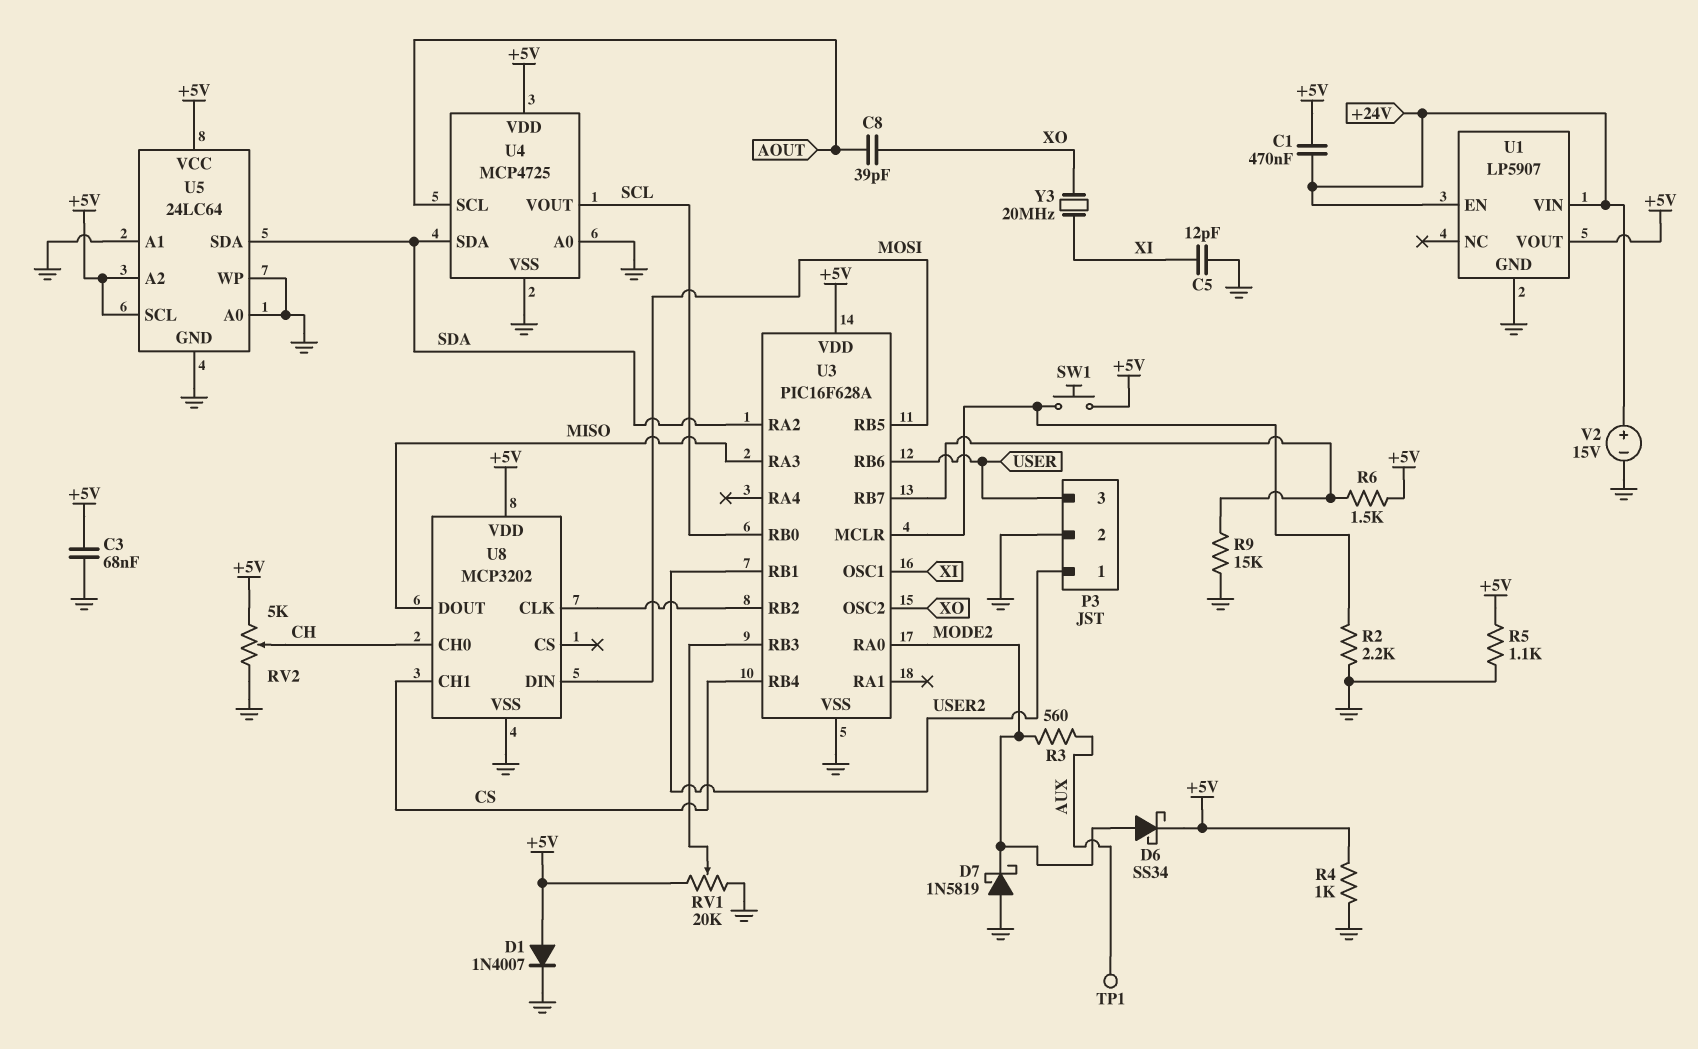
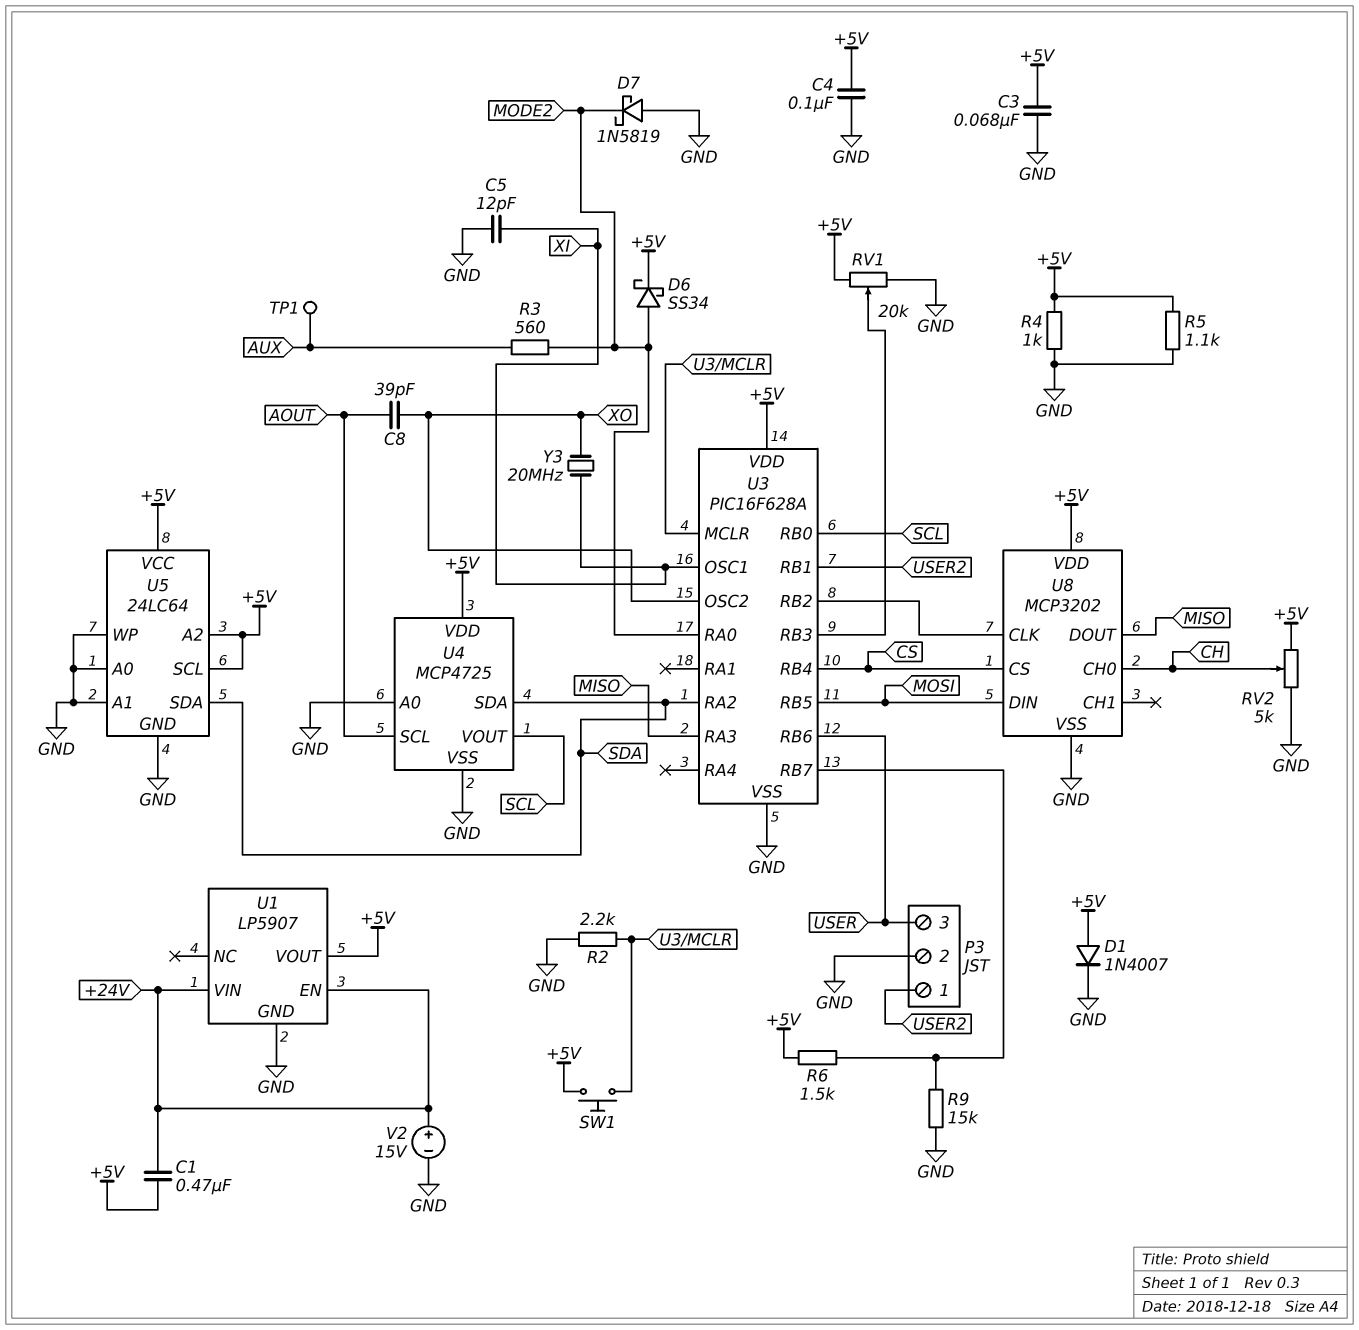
C4: none -> 100nF (+5V, GND)
U8 pin CH1: CS -> none
U8 pin CS: none -> CS

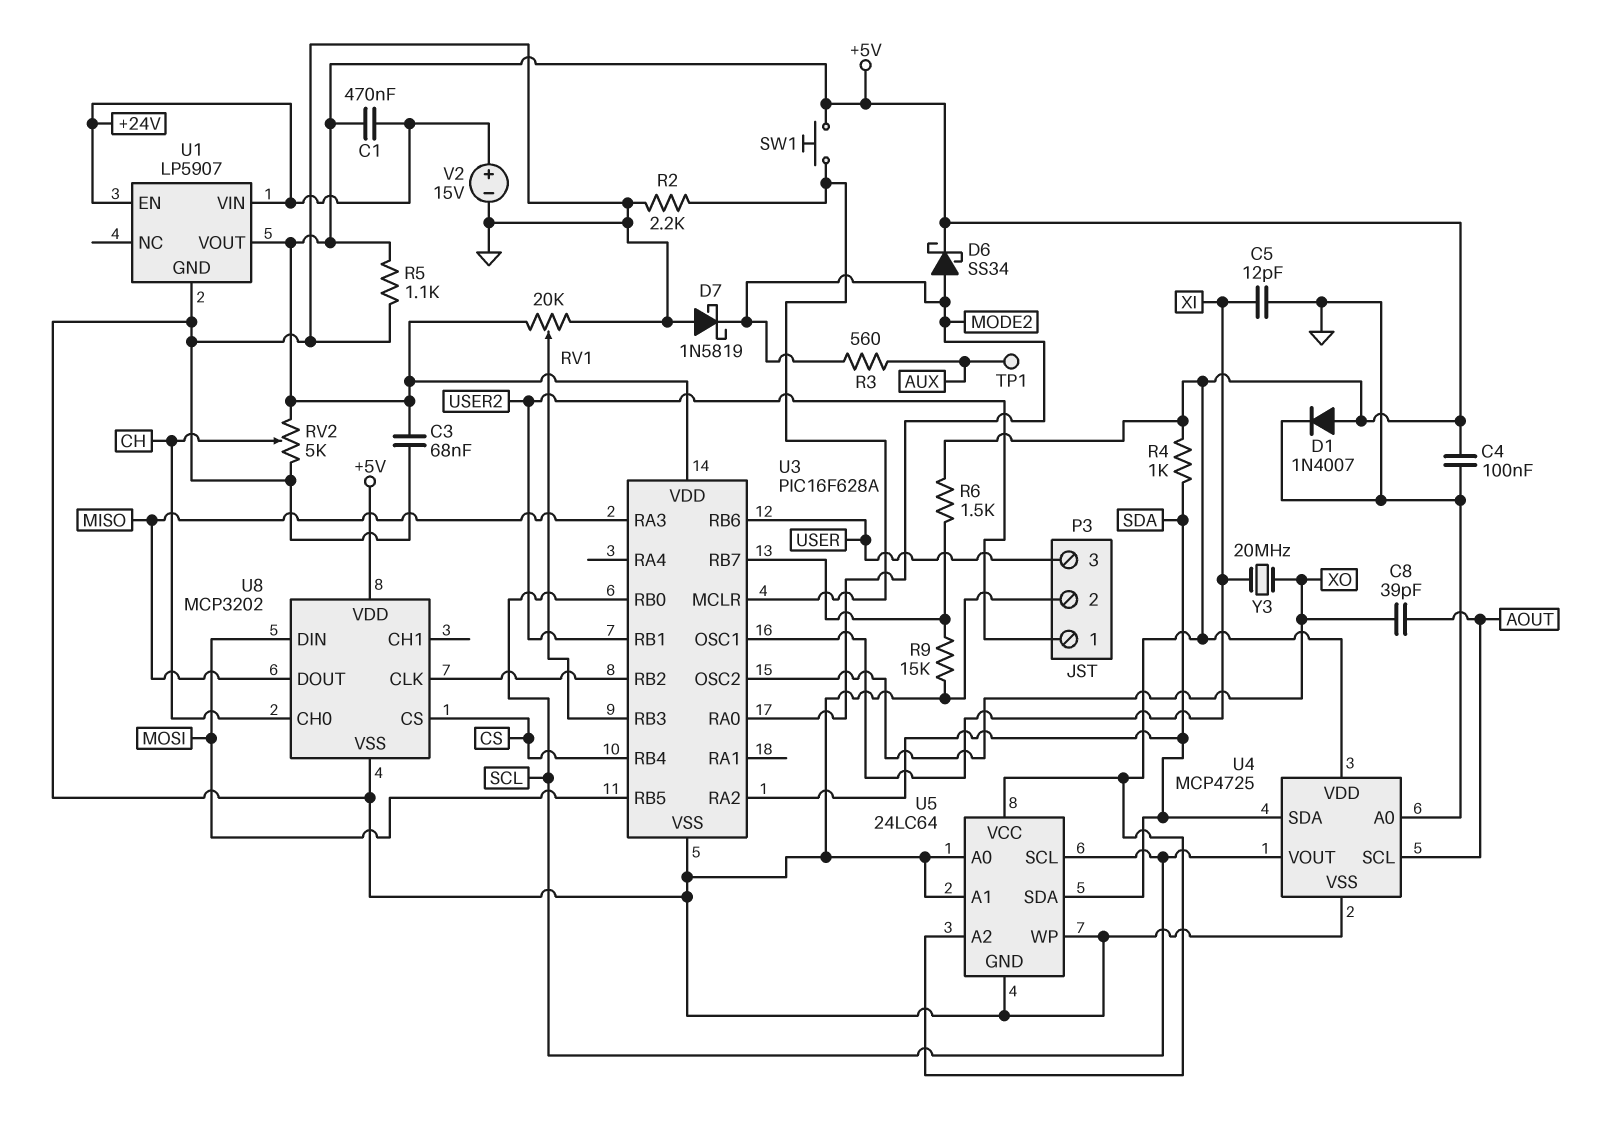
R4: 1k (+5V, GND) -> 1k (+5V, SDA)
U5 pin SCL: +5V -> SCL

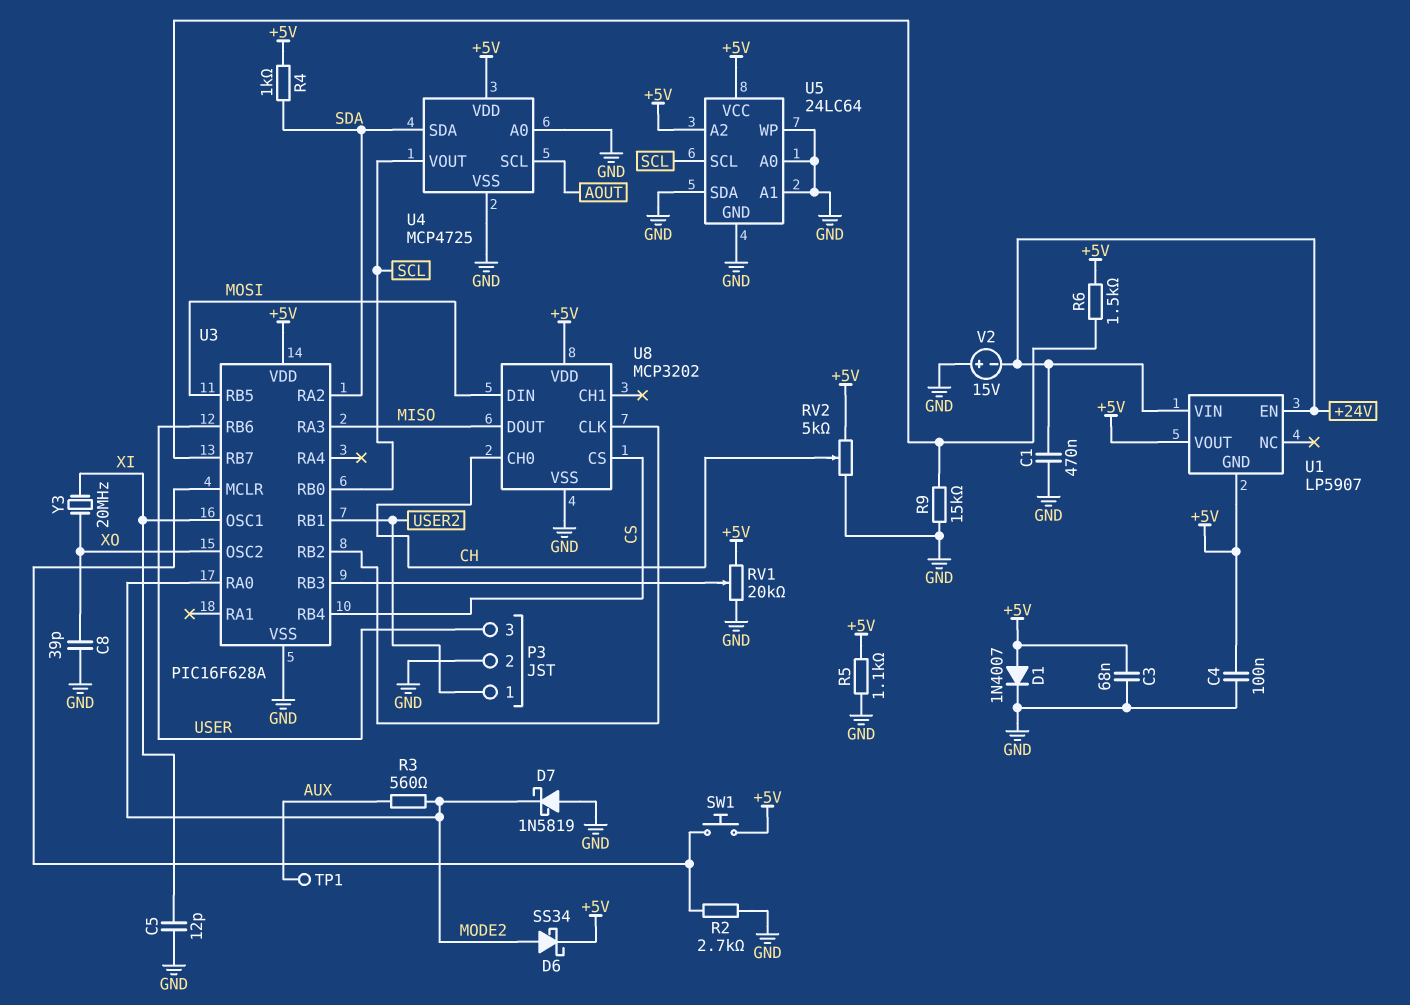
C1: 470nF (+5V, +24V) -> 470nF (+24V, GND)
C8: 39pF (AOUT, XO) -> 39pF (GND, XO)
R2: 2.2k (GND, U3/MCLR) -> 2.7k (GND, U3/MCLR)
U1 pin GND: GND -> +5V
U5 pin SDA: SDA -> GND
V2: 15V (plus +24V, minus GND) -> 15V (plus GND, minus +24V)

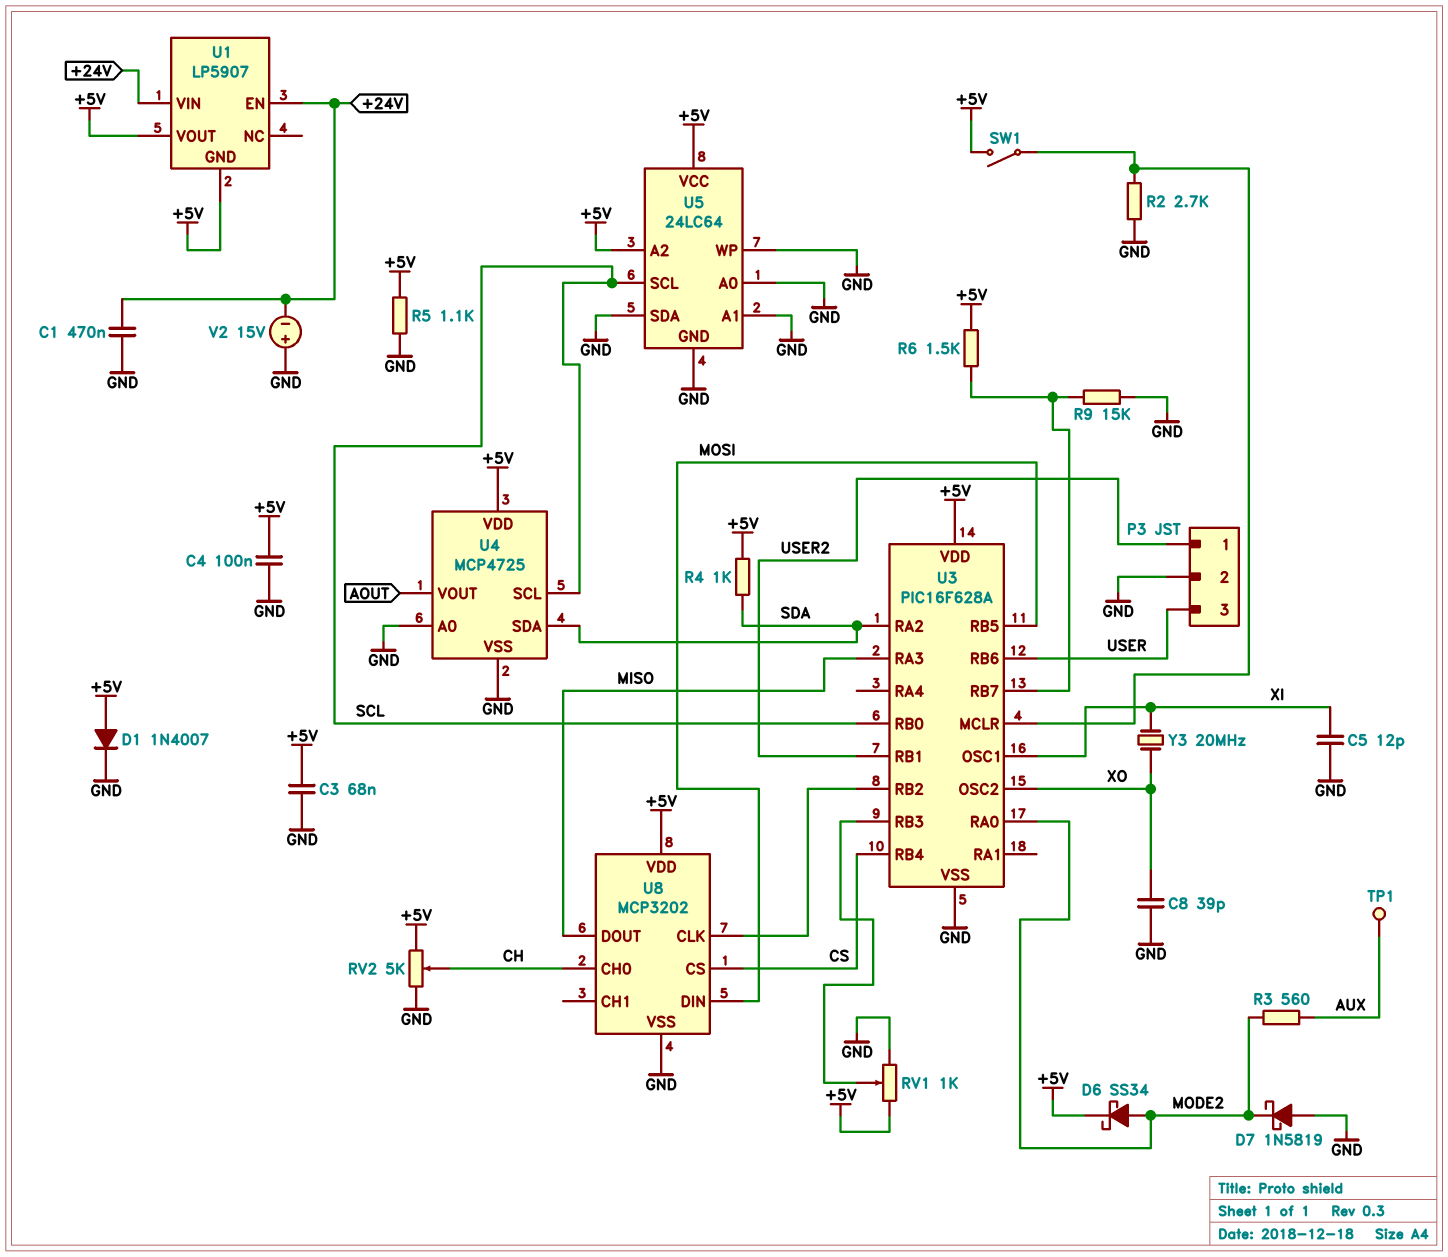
RV1: 20k (+5V, GND, wiper U3/RB3) -> 1k (+5V, GND, wiper U3/RB3)
SW1: button (+5V, U3/MCLR) -> switch (+5V, U3/MCLR)
U4 pin SCL: AOUT -> SCL
U4 pin VOUT: SCL -> AOUT

